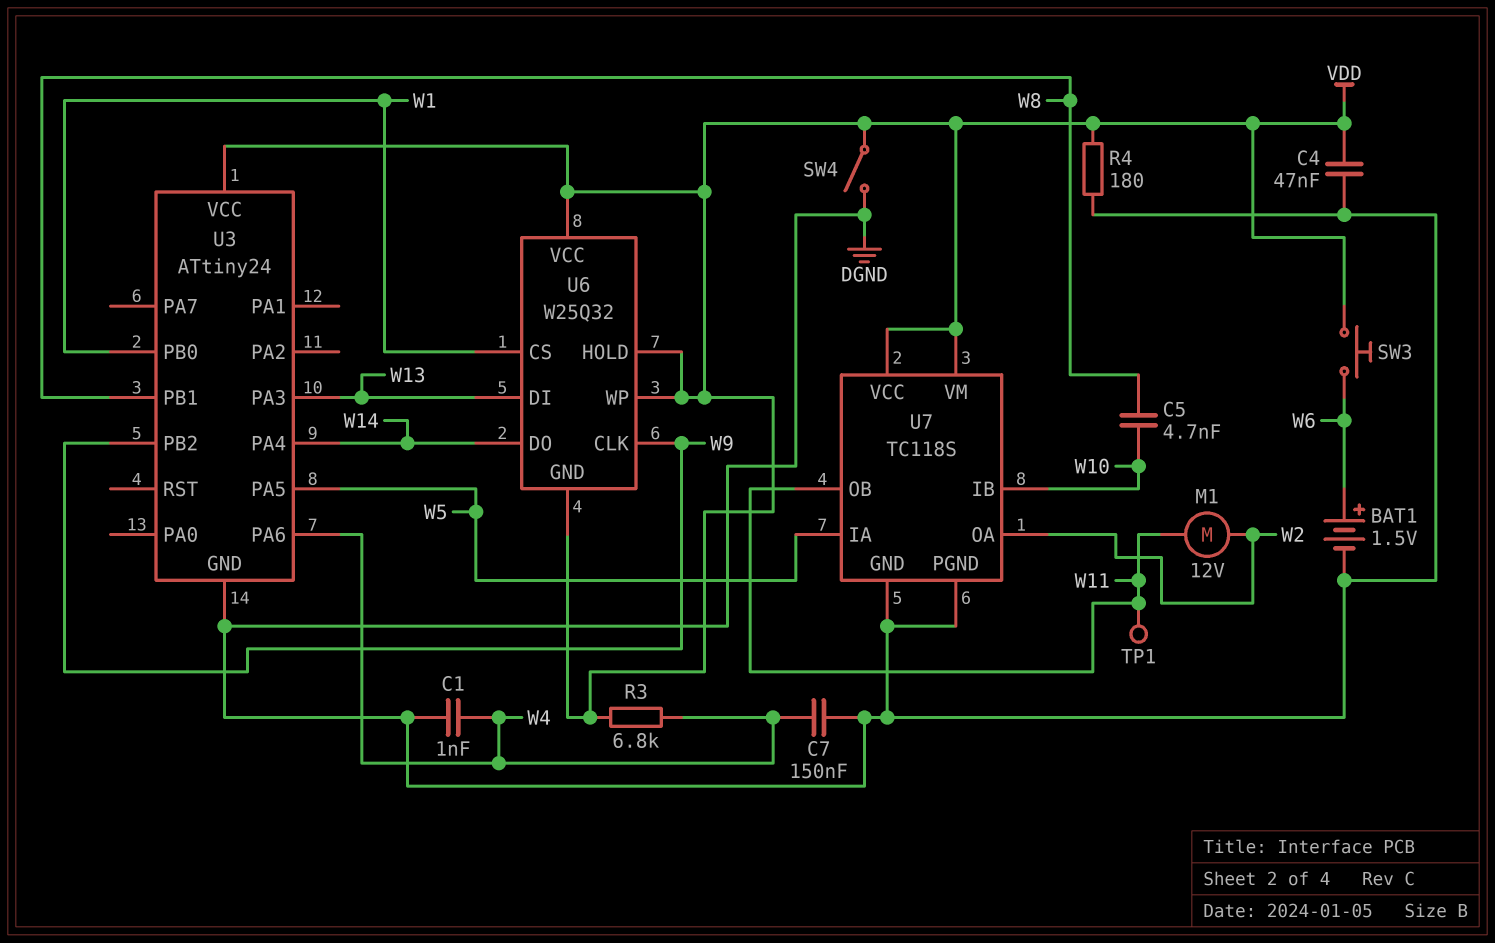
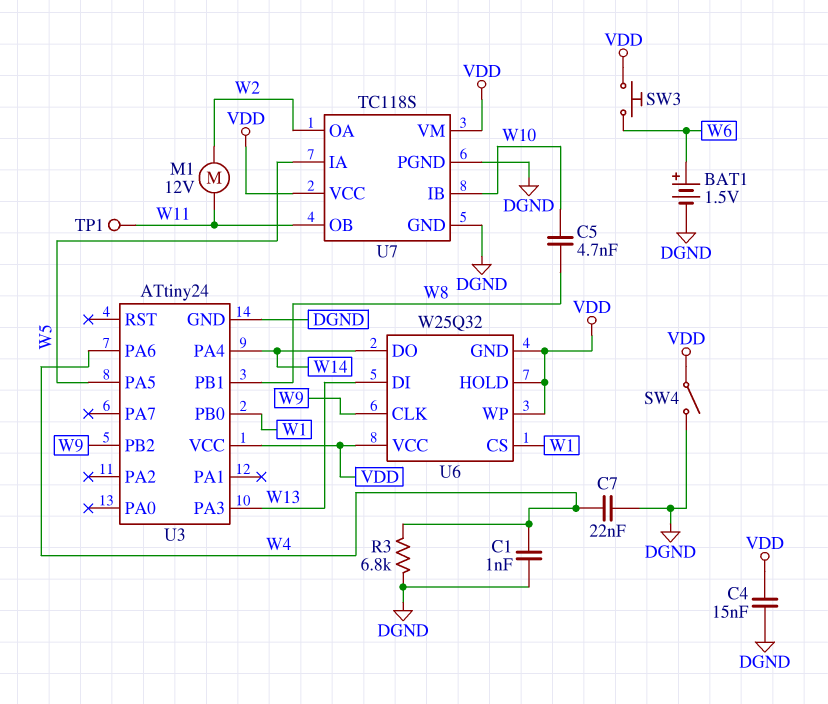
C4: 47nF (DGND, VDD) -> 15nF (DGND, VDD)
C7: 150nF (DGND, W4) -> 22nF (DGND, W4)
R3: 6.8k (VDD, W4) -> 6.8k (DGND, W4)
R4: 180 (DGND, VDD) -> none

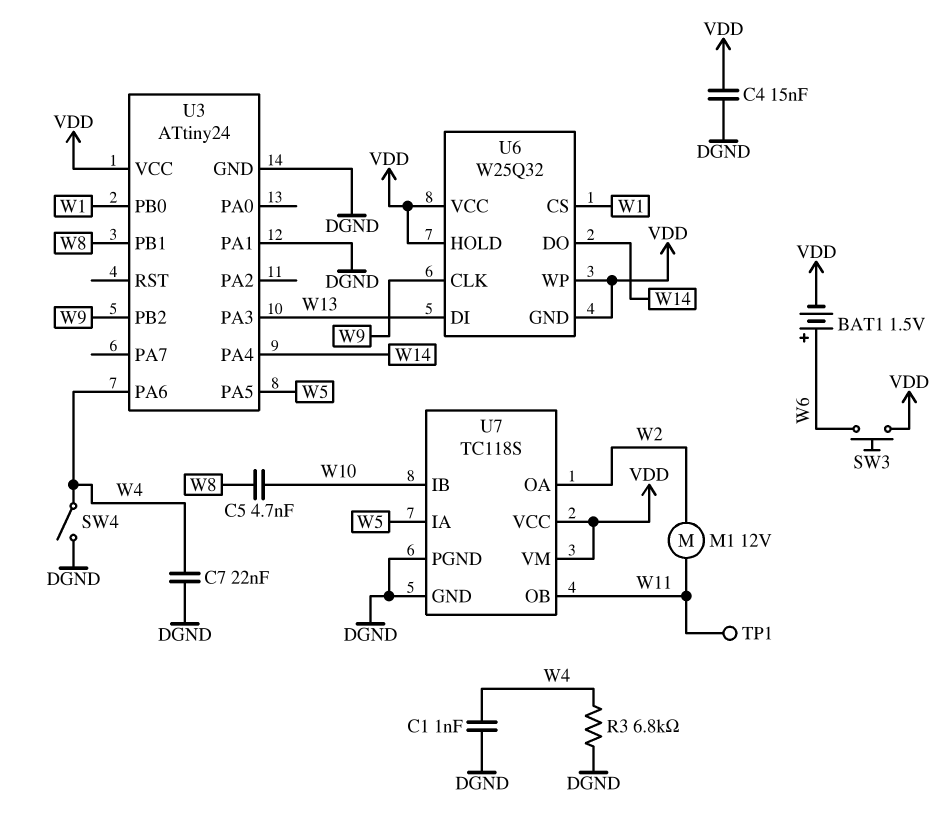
BAT1: 1.5V (plus W6, minus DGND) -> 1.5V (plus W6, minus VDD)
SW4: switch (DGND, VDD) -> switch (DGND, W4)
U3 pin PA1: none -> DGND

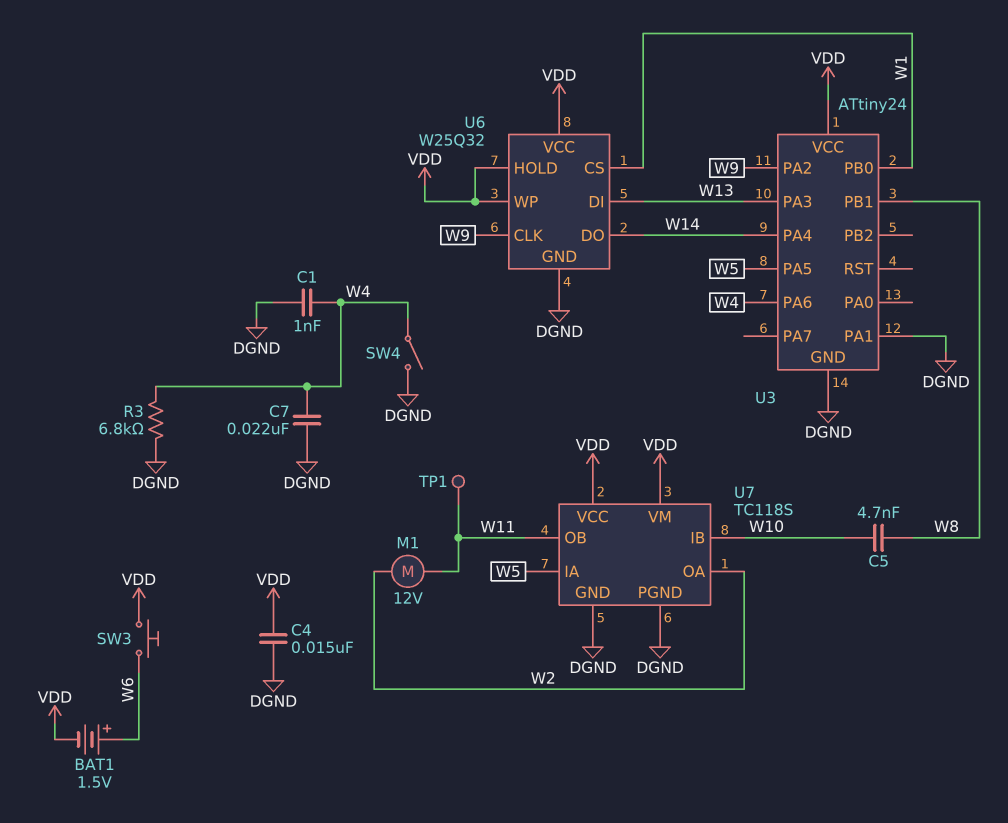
U3 pin PA2: none -> W9
U3 pin PB2: W9 -> none
U6 pin GND: VDD -> DGND

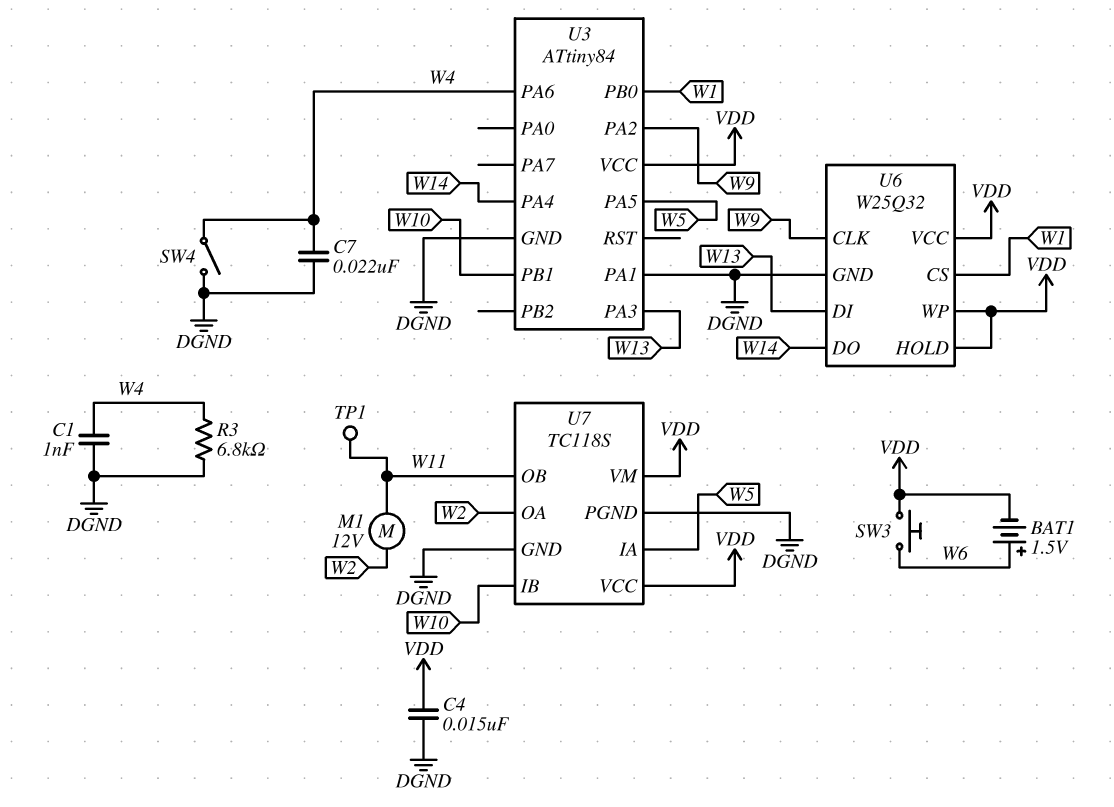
C5: 4.7nF (W8, W10) -> none
U3: ATtiny24 -> ATtiny84
U3 pin PB1: W8 -> W10

